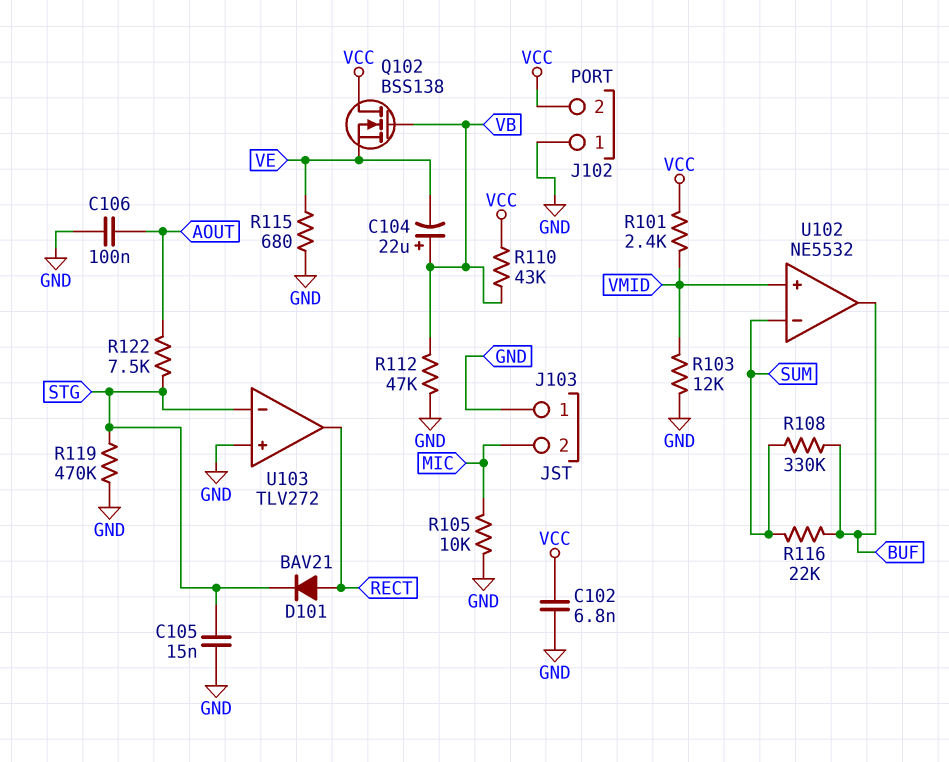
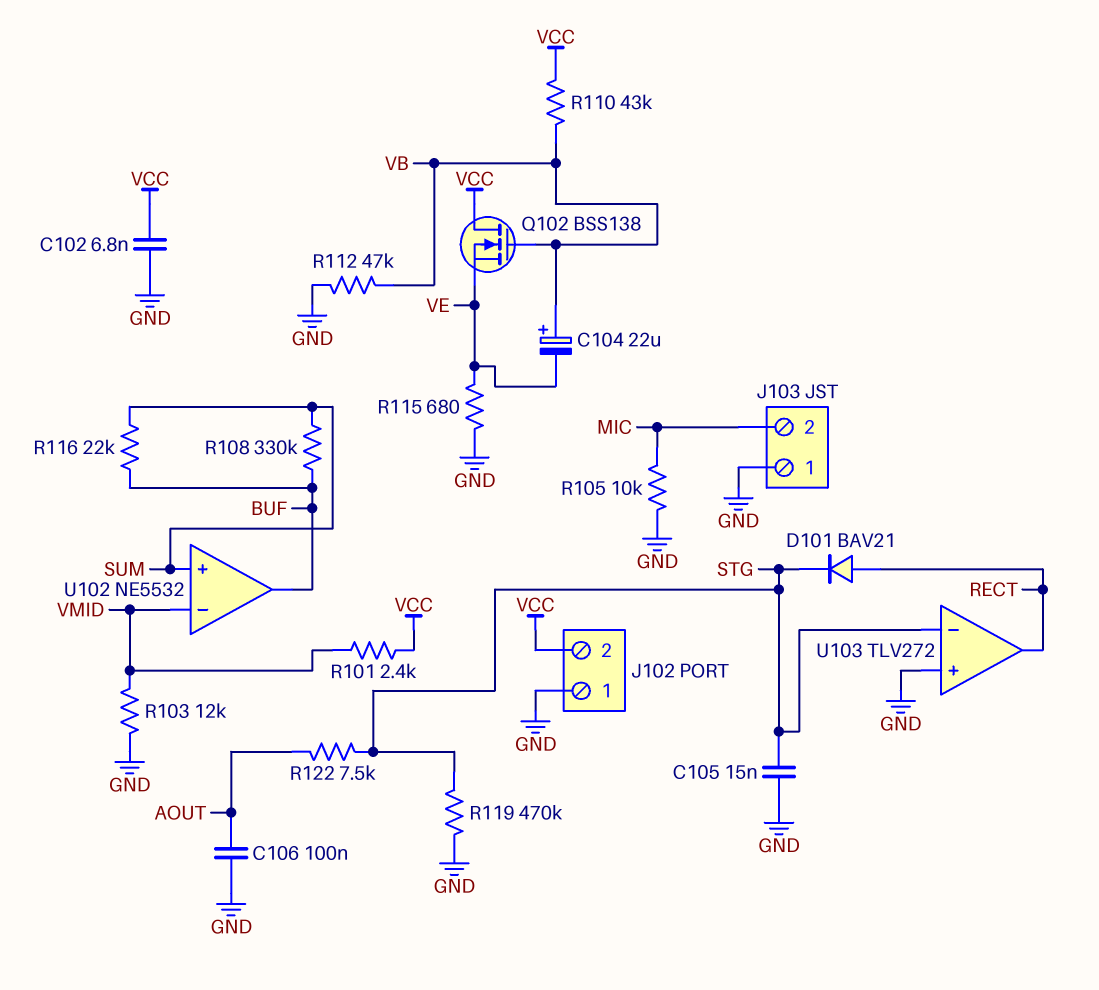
U102 pin in+: VMID -> SUM
U102 pin in-: SUM -> VMID

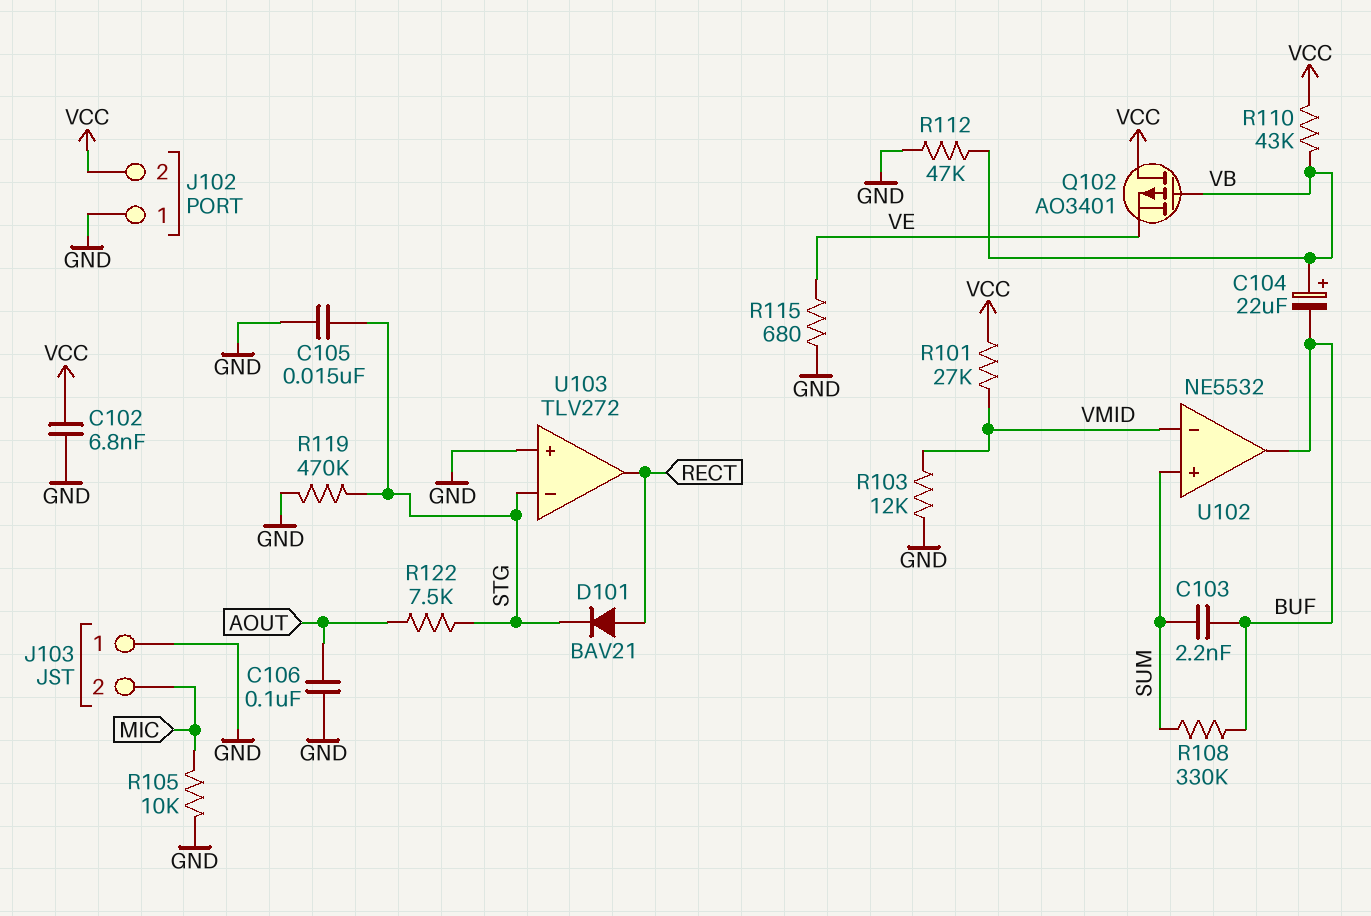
C103: none -> 2.2nF (BUF, SUM)
C104: 22uF (plus VB, minus VE) -> 22uF (plus VB, minus BUF)
Q102: NMOS BSS138 (G VB, D VCC, S VE) -> PMOS AO3401 (G VB, D VCC, S VE)
R101: 2.4k (VCC, VMID) -> 27k (VCC, VMID)
R116: 22k (BUF, SUM) -> none

